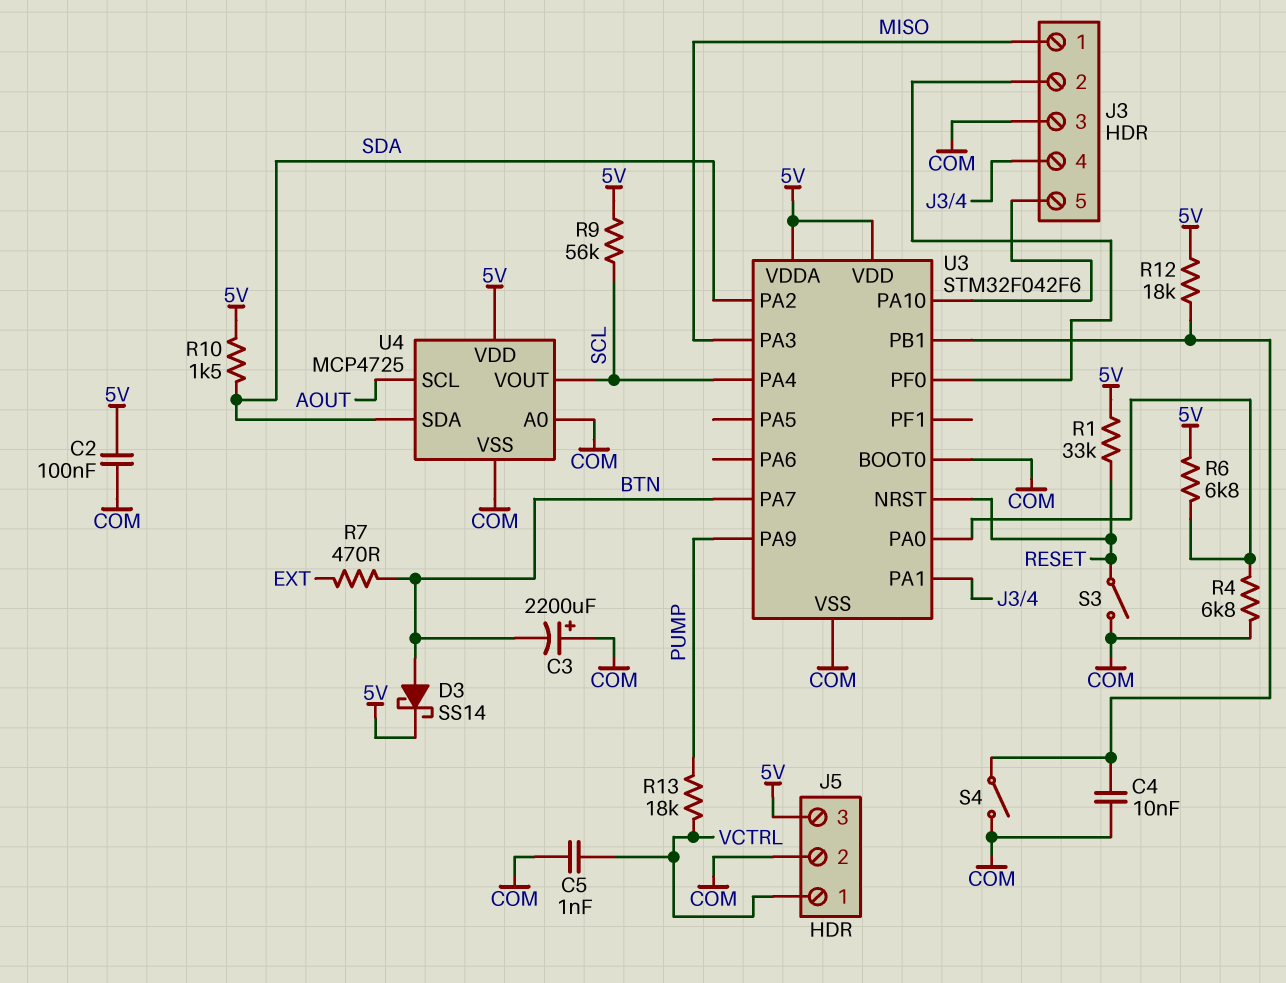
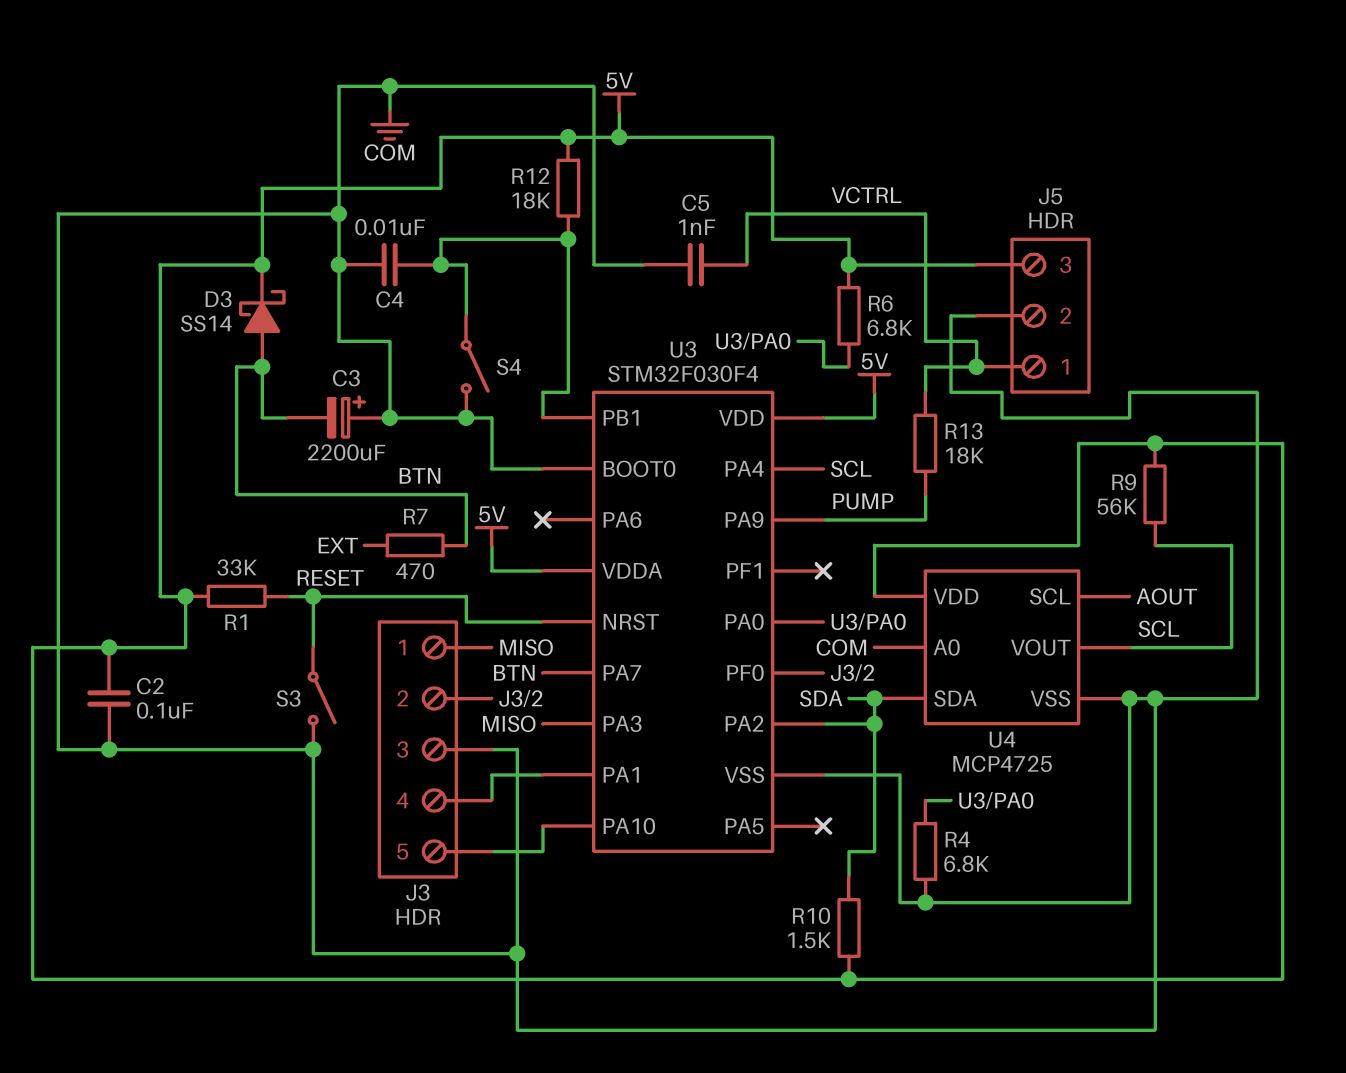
U3: STM32F042F6 -> STM32F030F4

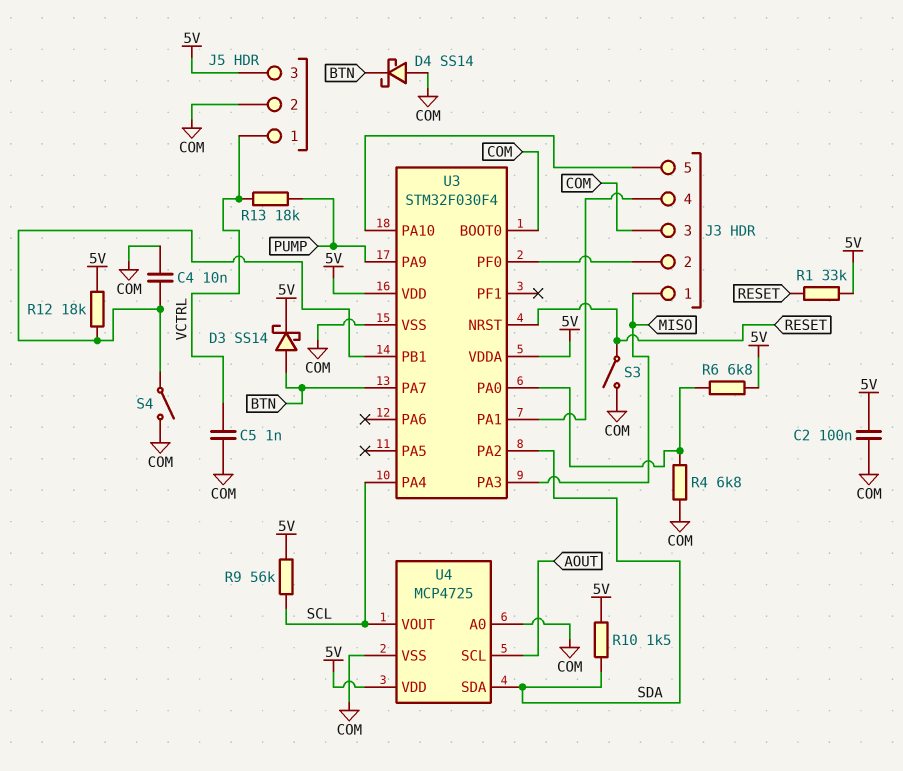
C3: 2200uF (plus COM, minus BTN) -> none
D4: none -> schottky SS14 (A COM, K BTN)
R7: 470 (BTN, EXT) -> none

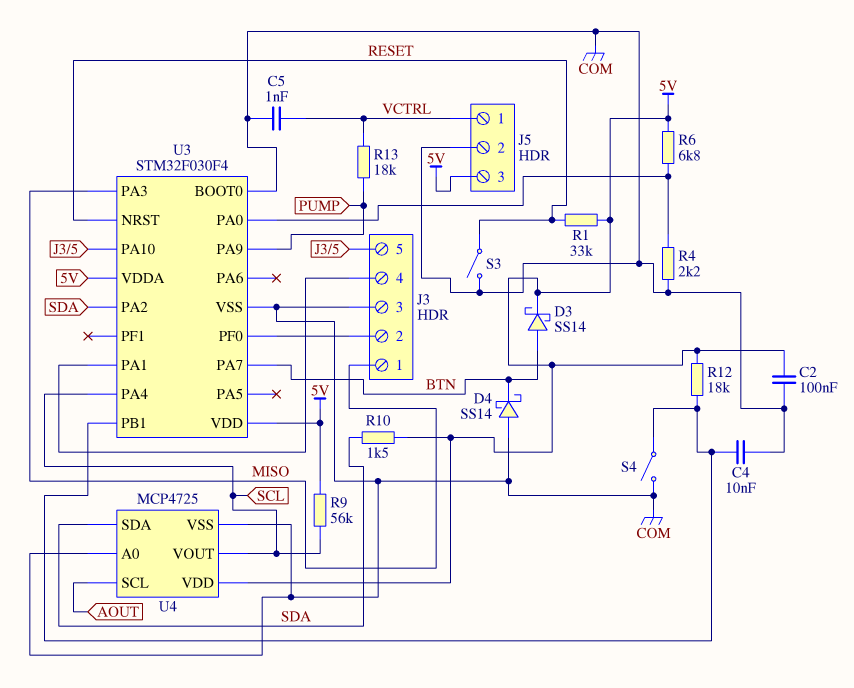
R4: 6.8k (COM, U3/PA0) -> 2.2k (COM, U3/PA0)

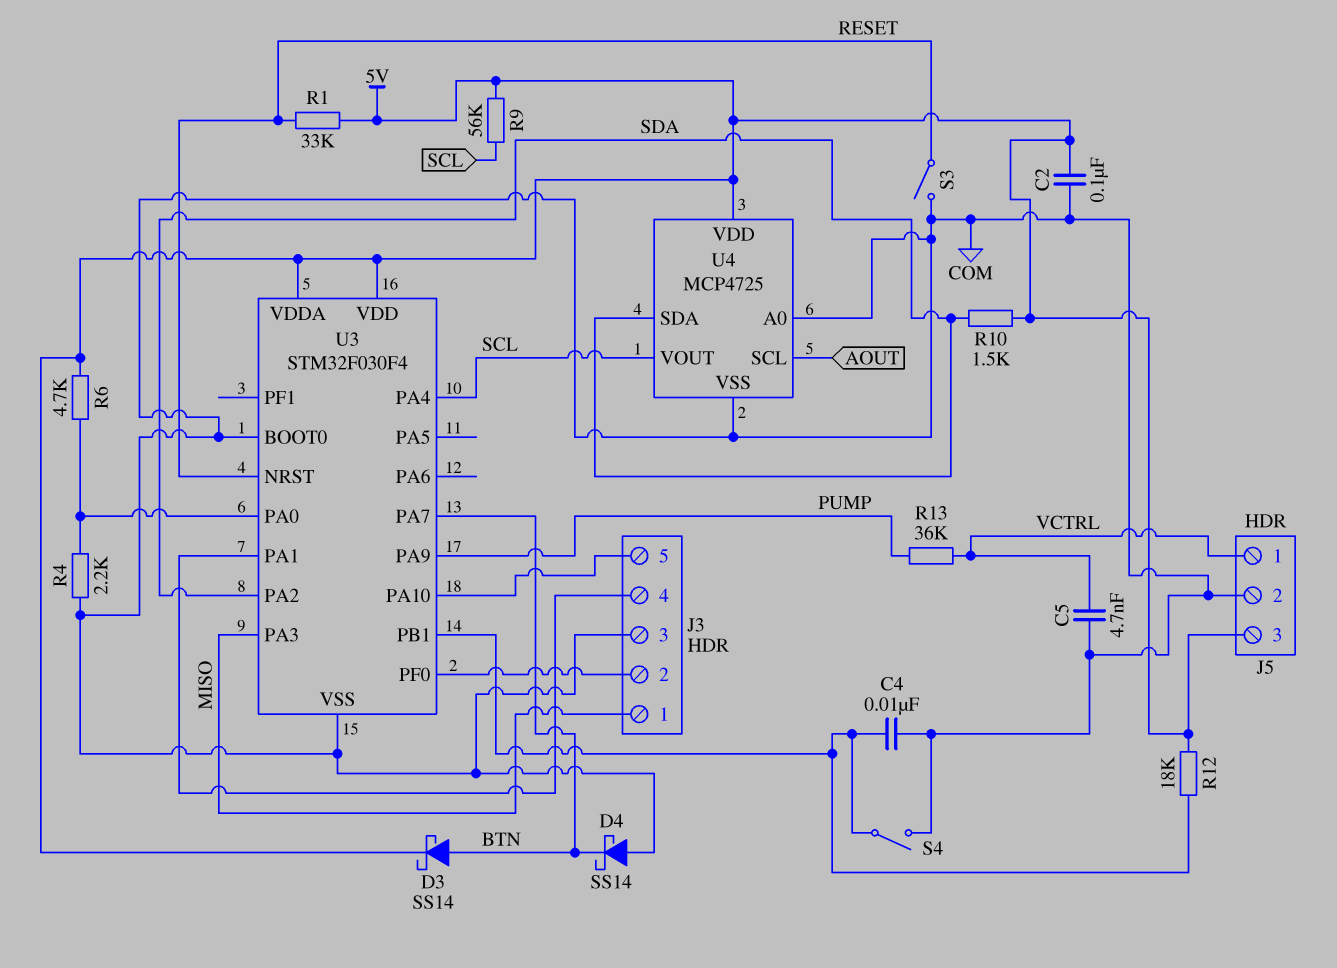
C5: 1nF (COM, VCTRL) -> 4.7nF (COM, VCTRL)
R6: 6.8k (5V, U3/PA0) -> 4.7k (5V, U3/PA0)
R13: 18k (PUMP, VCTRL) -> 36k (PUMP, VCTRL)

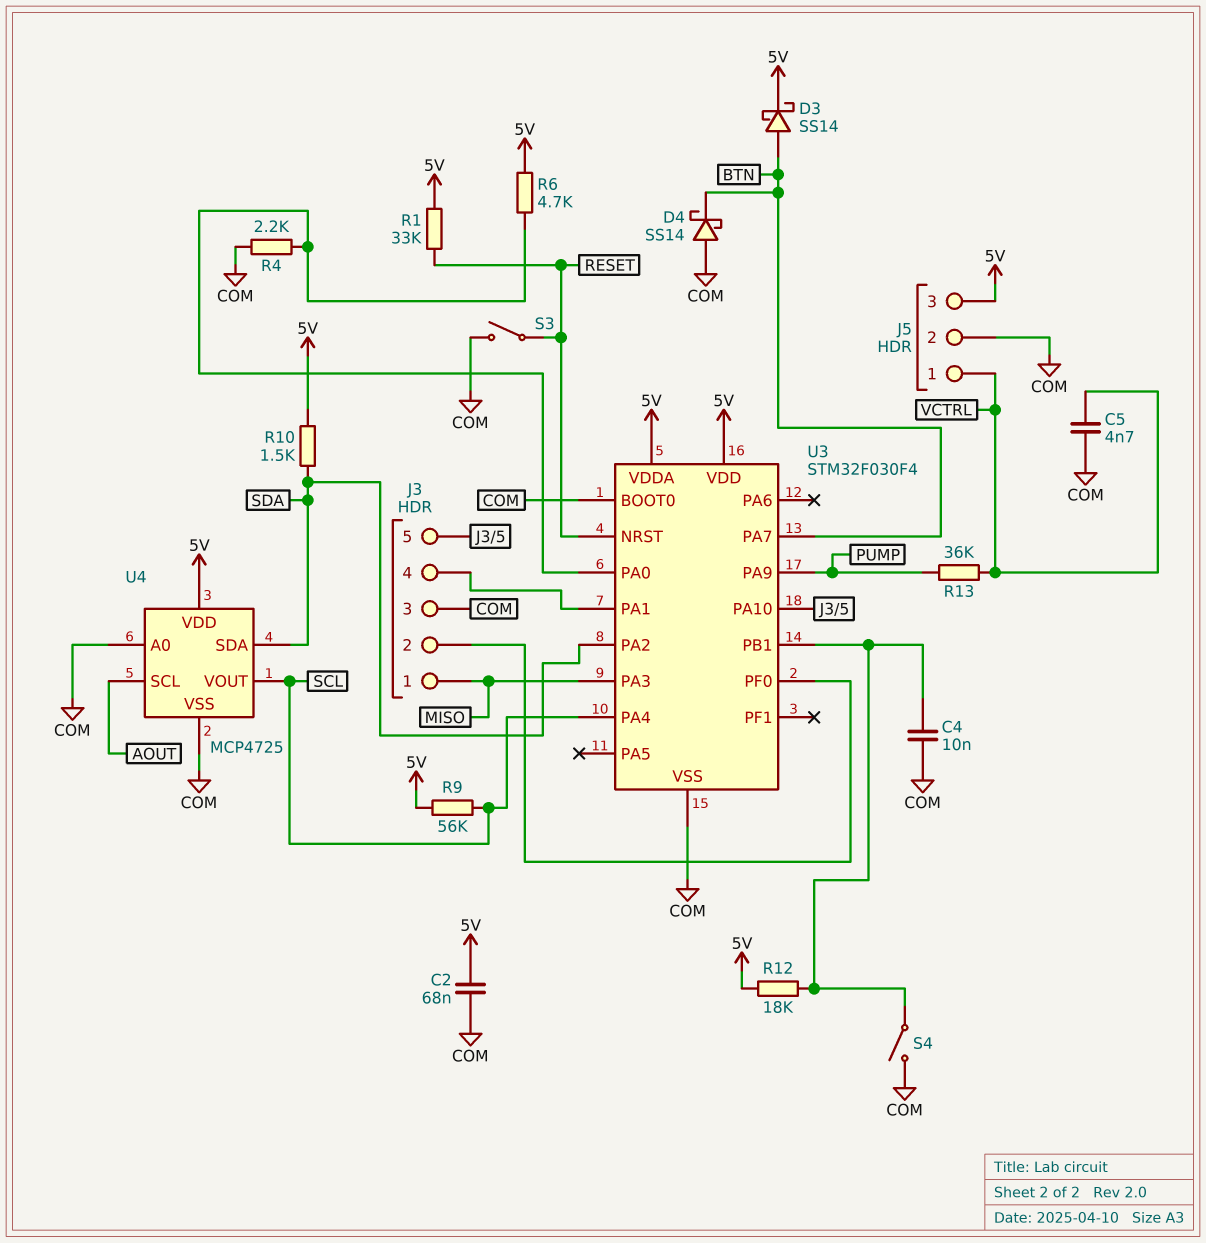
C2: 100nF (5V, COM) -> 68nF (5V, COM)

